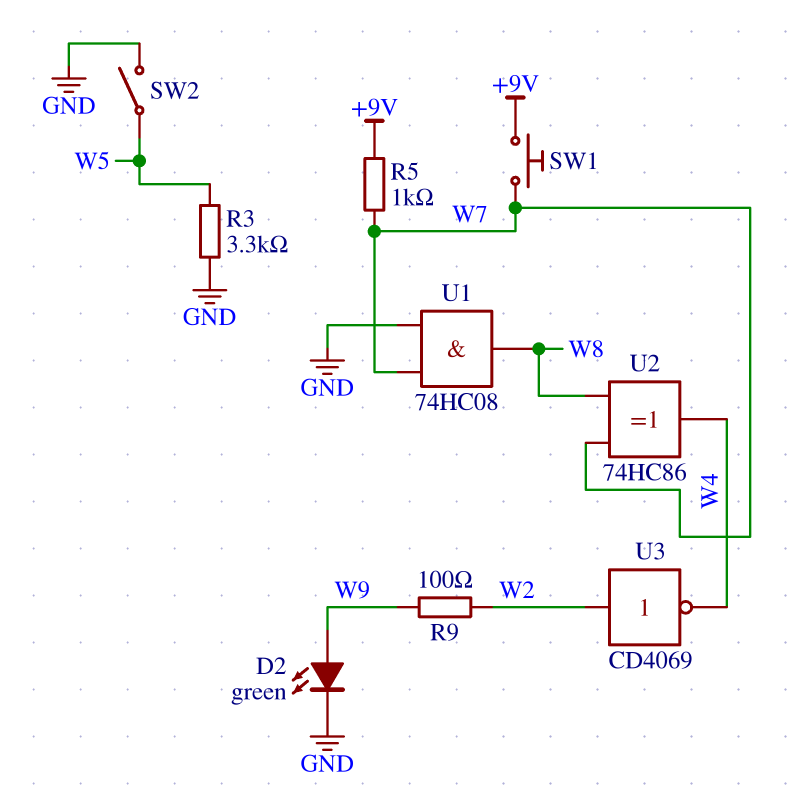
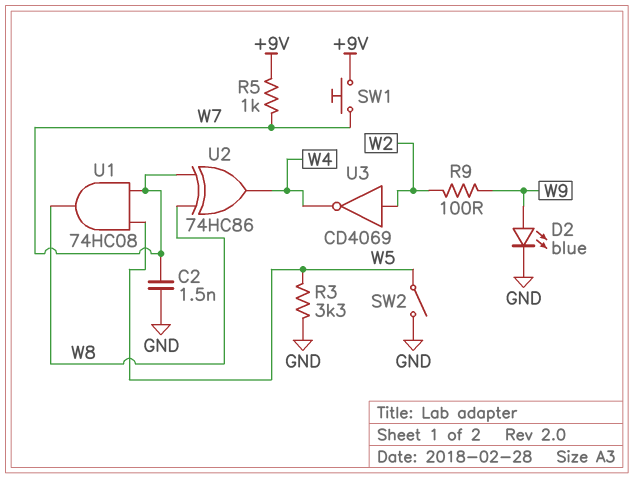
C2: none -> 1.5nF (GND, W7)
D2: LED green (A W9, K GND) -> LED blue (A W9, K GND)
U1: AND 74HC08 (in GND, in W7, out W8) -> AND 74HC08 (in W5, in W7, out W8)

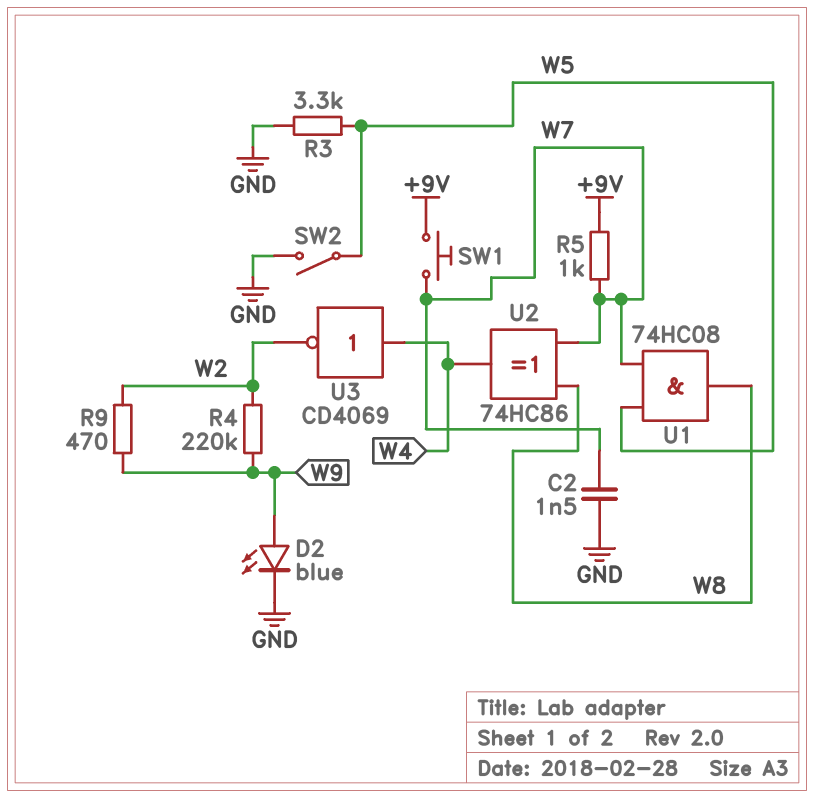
R4: none -> 220k (W2, W9)
R9: 100 (W2, W9) -> 470 (W2, W9)
U3: NOT CD4069 (in W2, out W4) -> NOT CD4069 (in W4, out W2)

